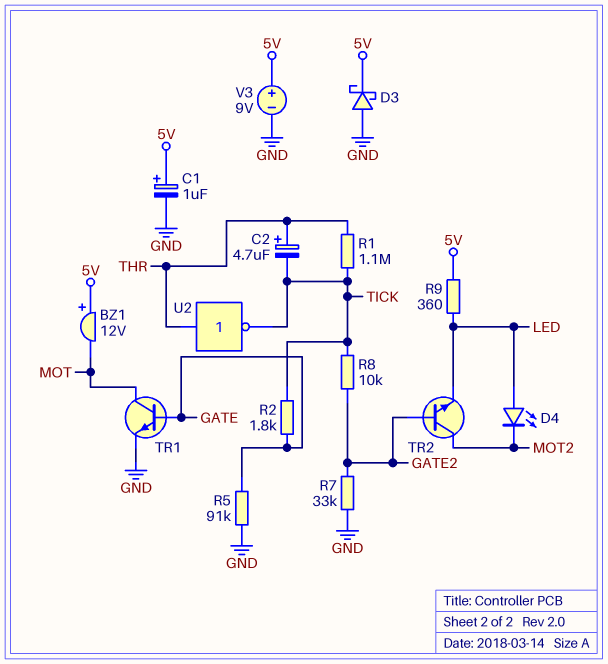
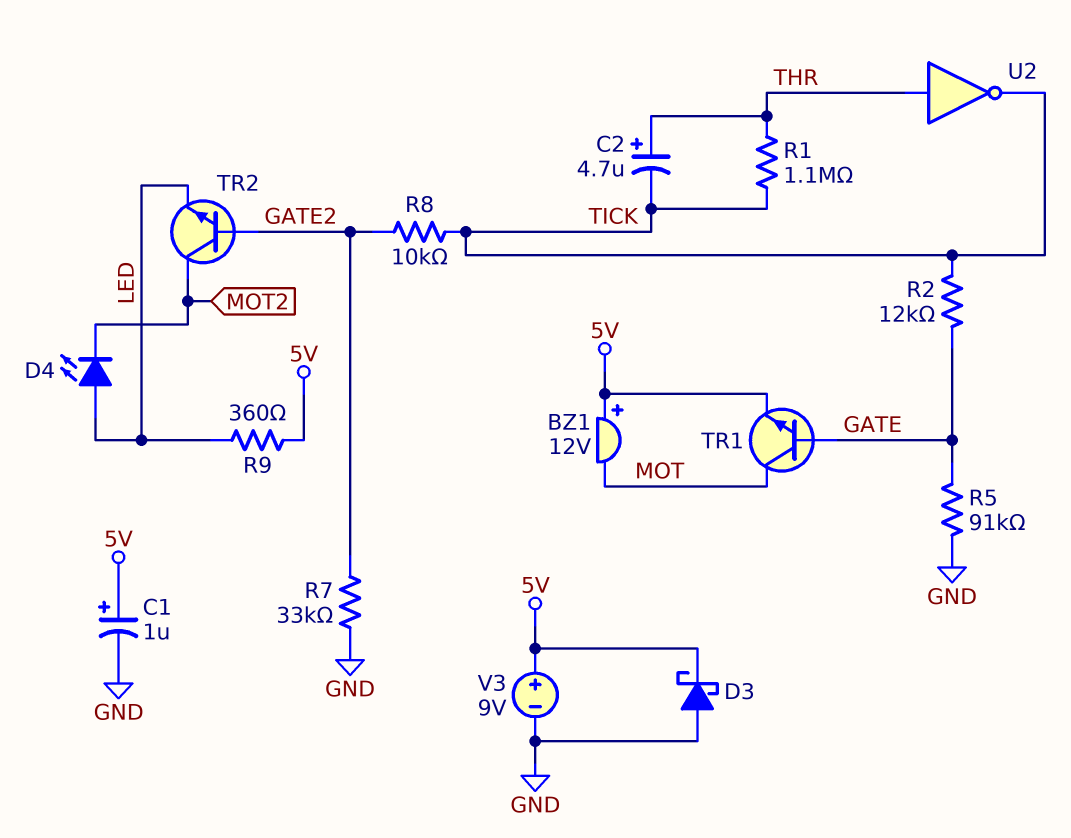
R2: 1.8k (GATE, TICK) -> 12k (GATE, TICK)
TR1: NPN (B GATE, C MOT, E GND) -> NPN (B GATE, C MOT, E 5V)

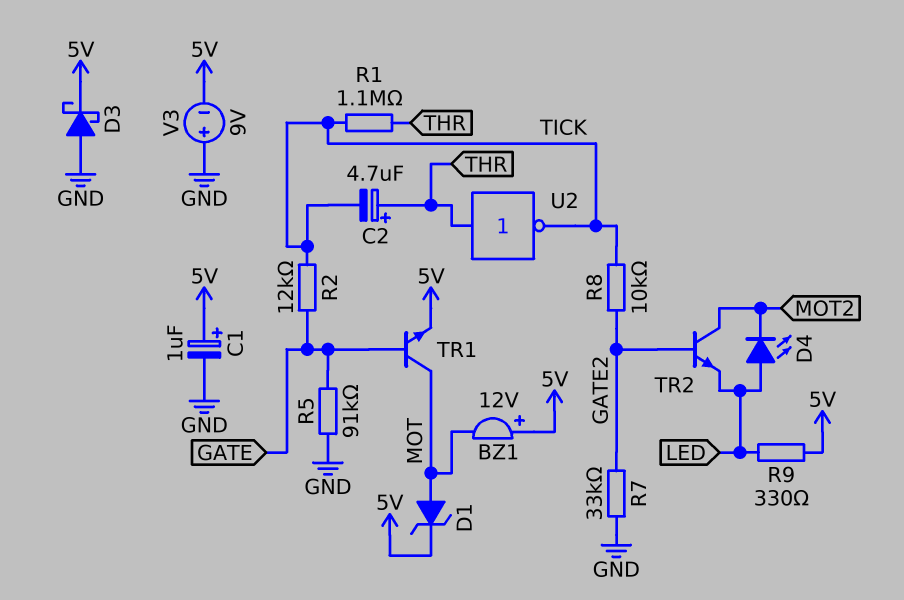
D1: none -> zener (A MOT, K 5V)
R9: 360 (5V, LED) -> 330 (5V, LED)
V3: 9V (plus 5V, minus GND) -> 9V (plus GND, minus 5V)

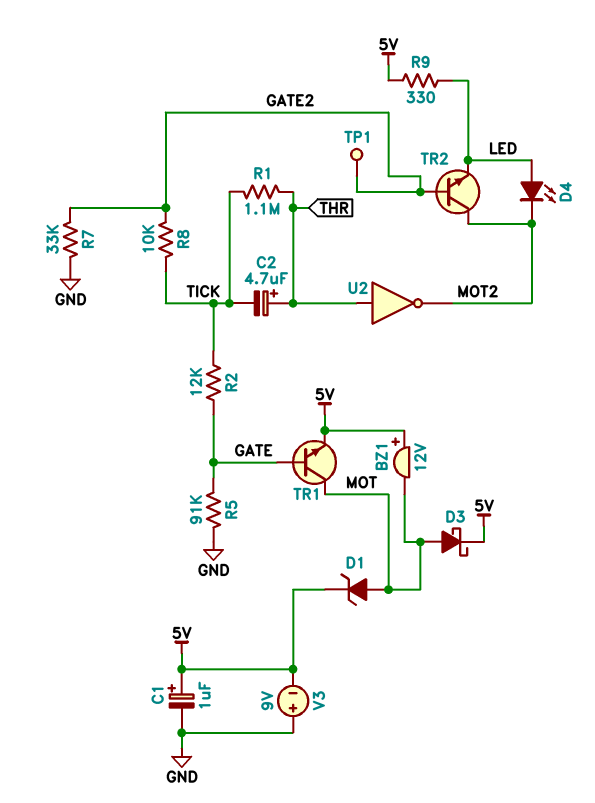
D3: schottky (A GND, K 5V) -> schottky (A MOT, K 5V)
TP1: none -> test point (GATE2)
U2: NOT (in THR, out TICK) -> NOT (in THR, out MOT2)

